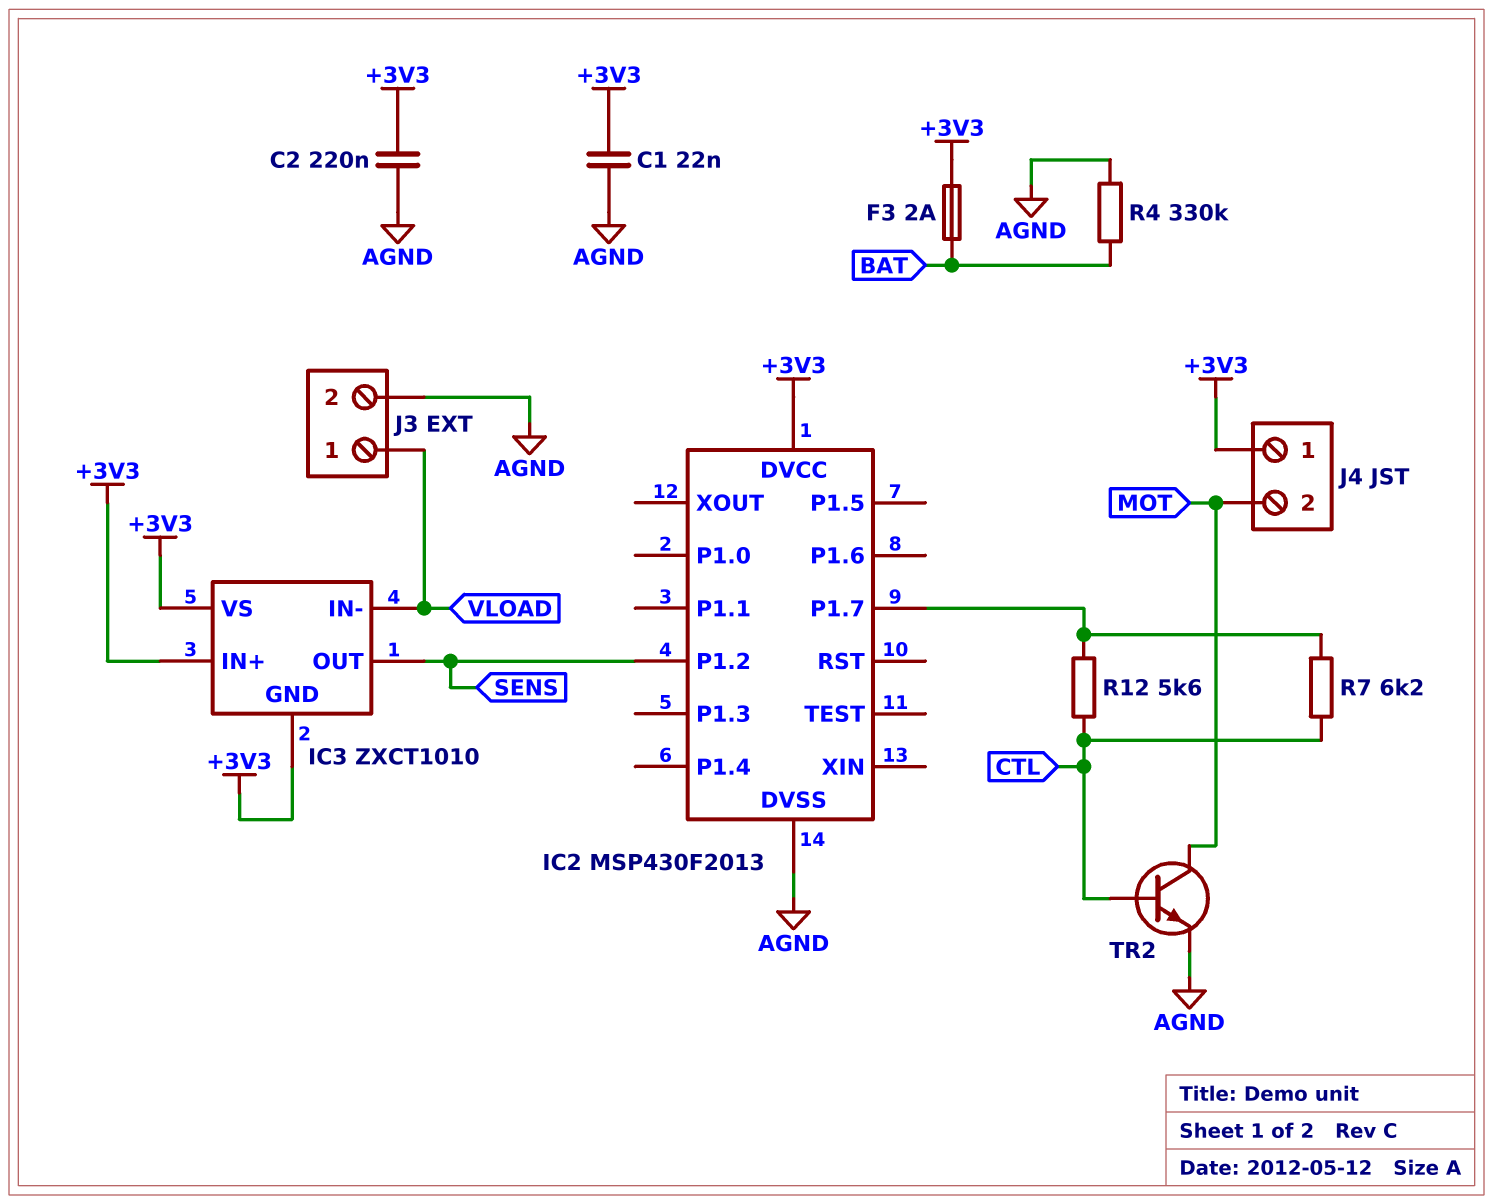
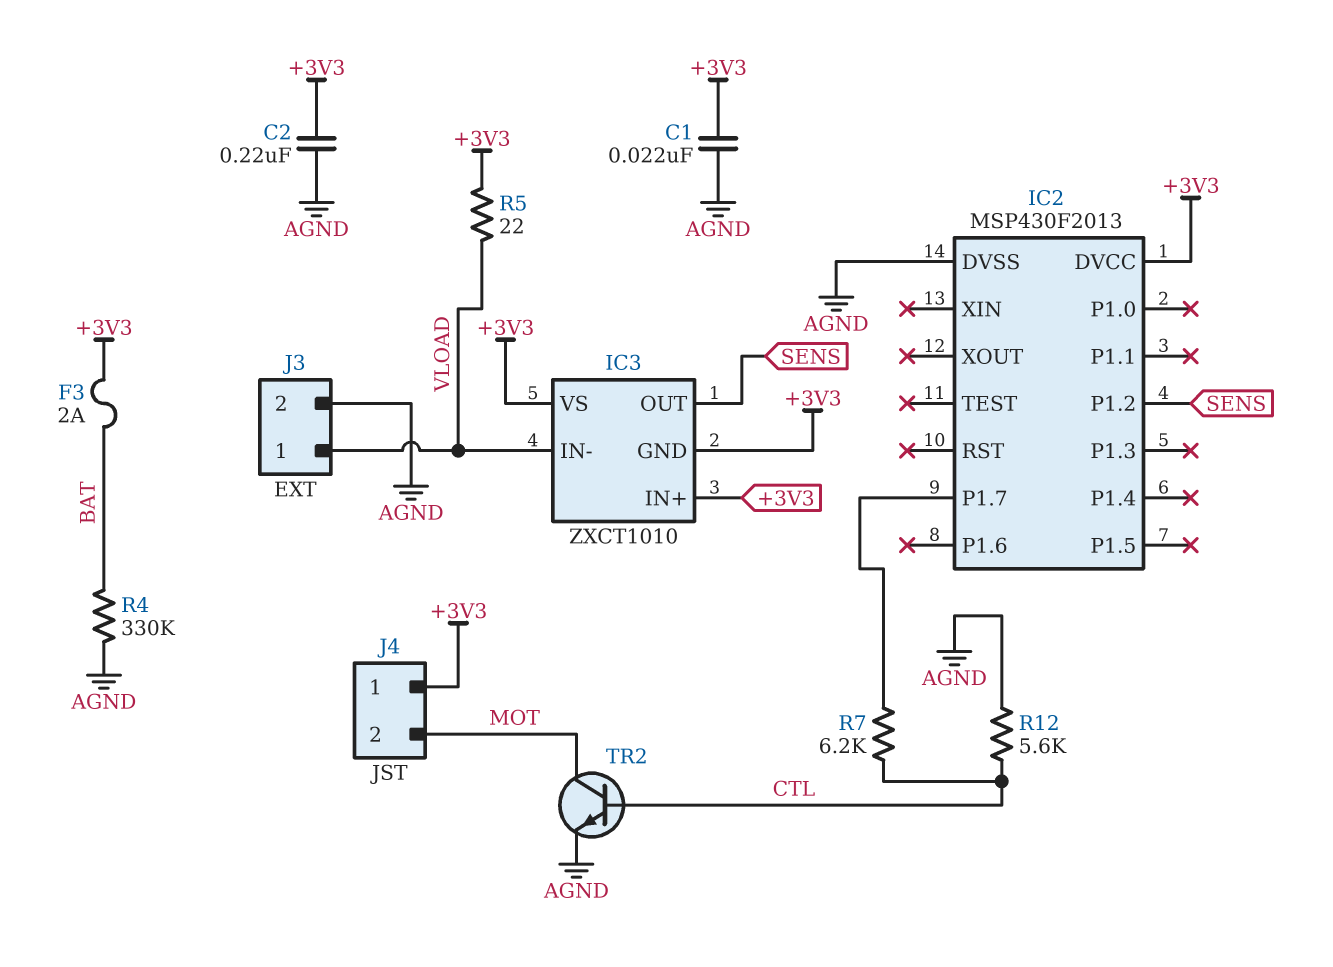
R5: none -> 22 (+3V3, VLOAD)
R12: 5.6k (CTL, IC2/P1.7) -> 5.6k (AGND, CTL)

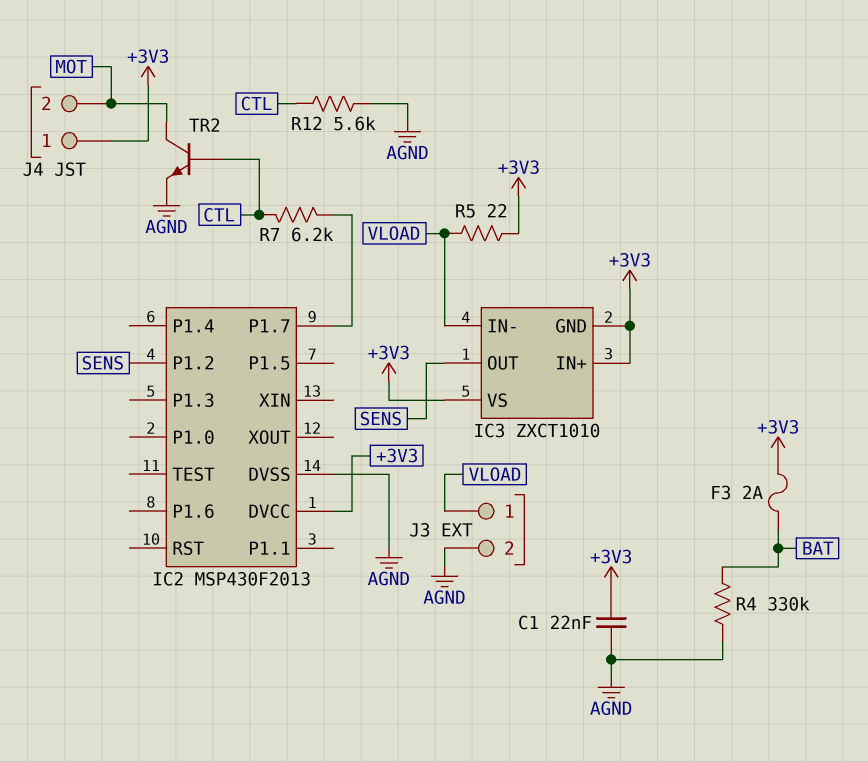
C2: 220nF (+3V3, AGND) -> none

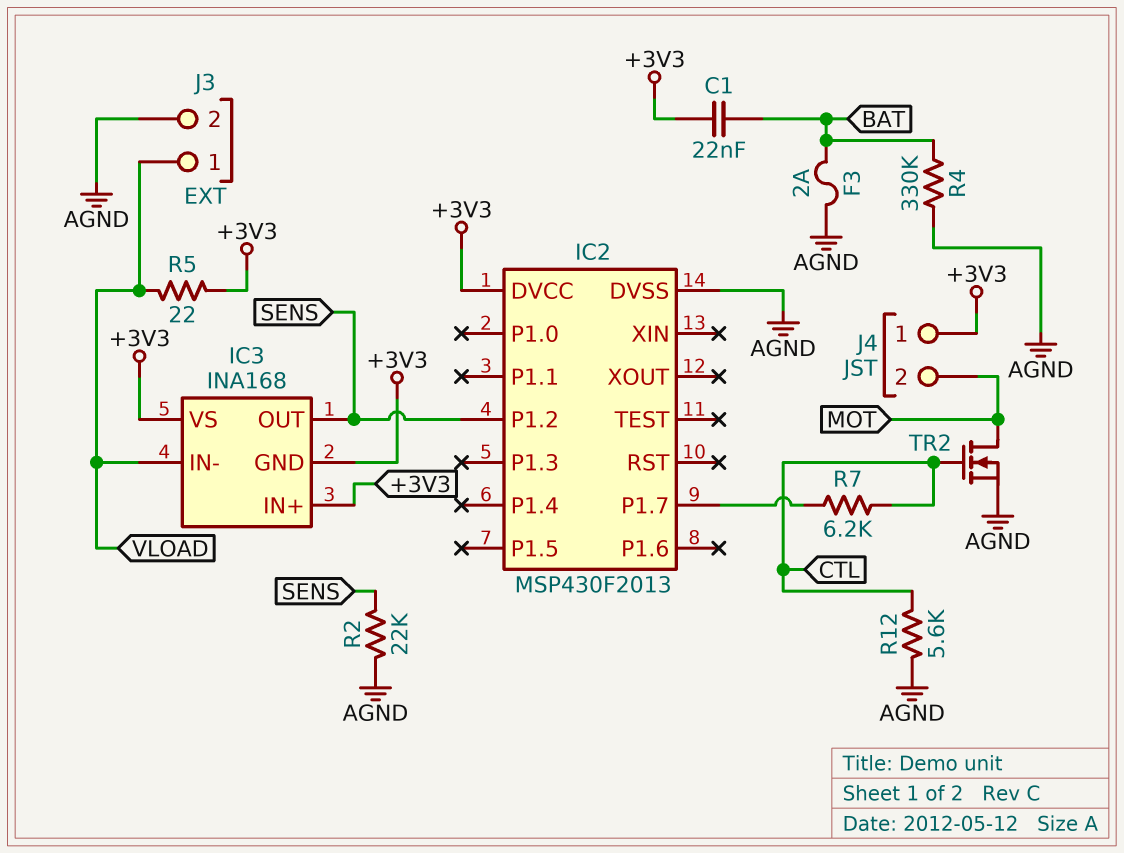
C1: 22nF (+3V3, AGND) -> 22nF (+3V3, BAT)
F3: 2A (+3V3, BAT) -> 2A (AGND, BAT)
IC3: ZXCT1010 -> INA168
R2: none -> 22k (AGND, SENS)
TR2: NPN (B CTL, C MOT, E AGND) -> NMOS (G CTL, D MOT, S AGND)

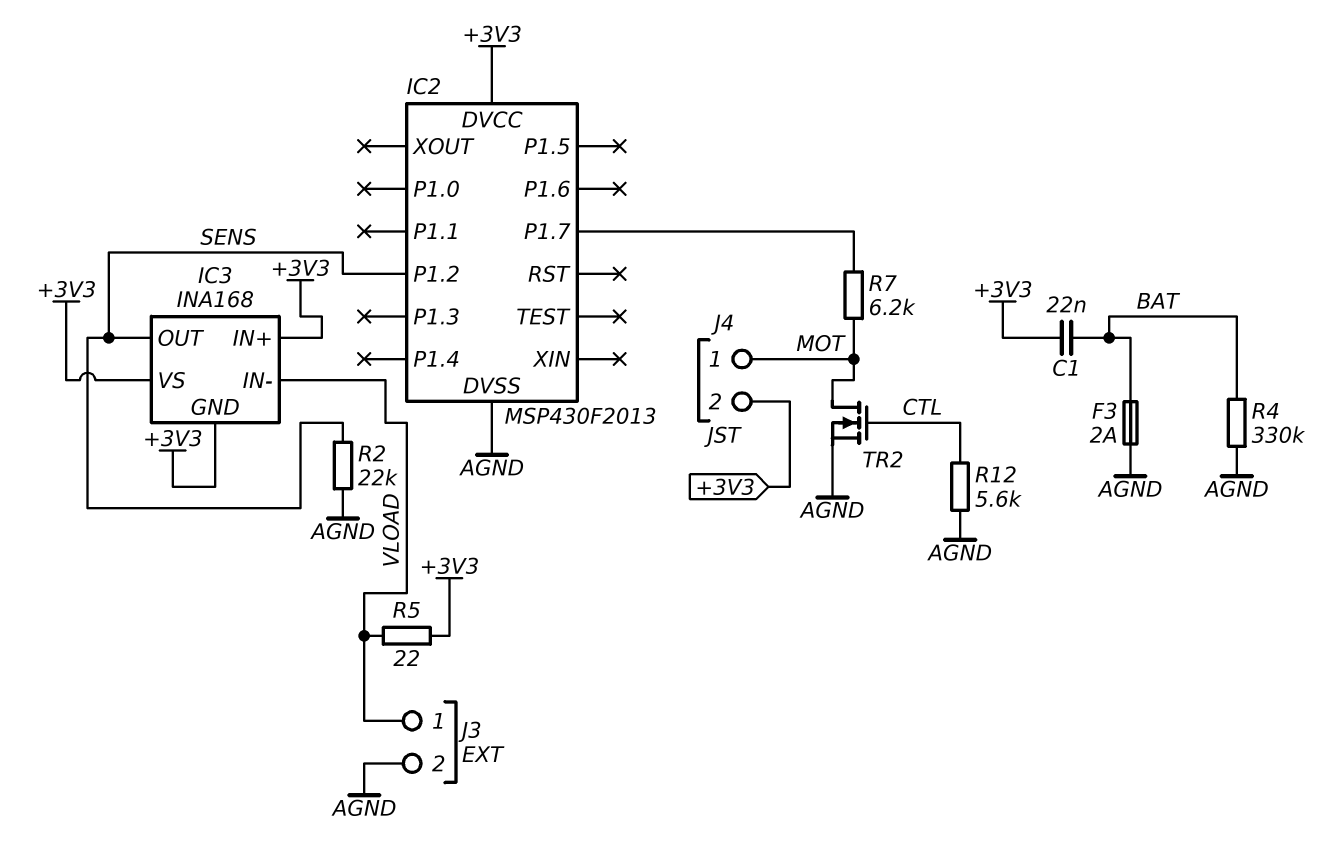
J4 pin 1: +3V3 -> MOT
J4 pin 2: MOT -> +3V3
R7: 6.2k (CTL, IC2/P1.7) -> 6.2k (IC2/P1.7, MOT)

